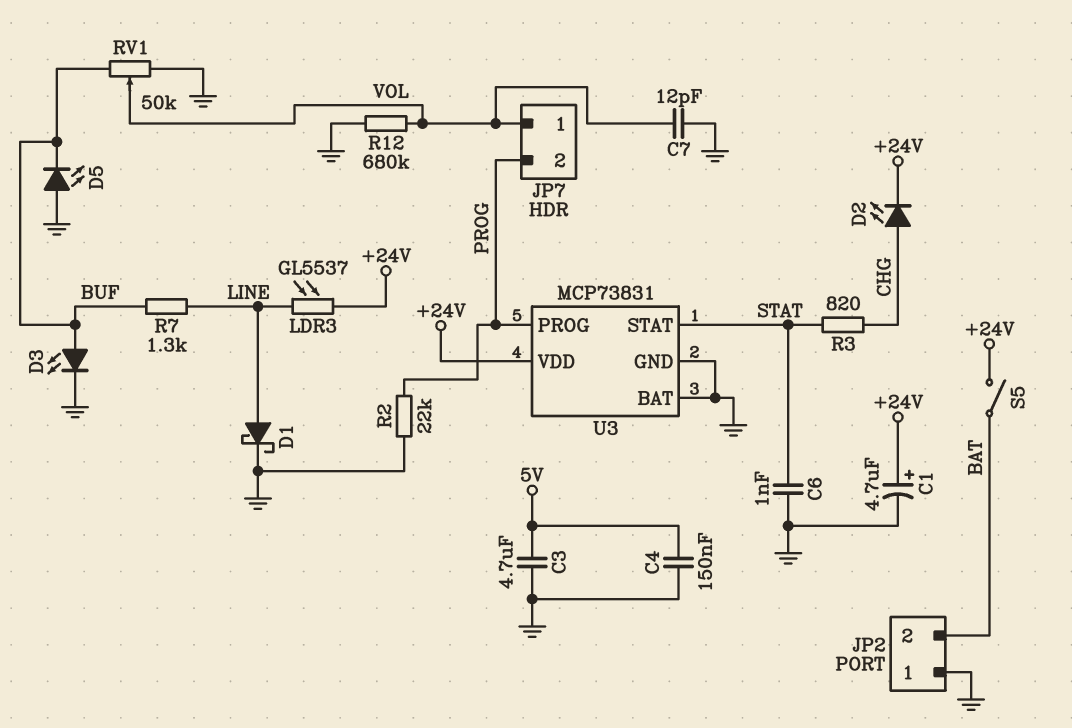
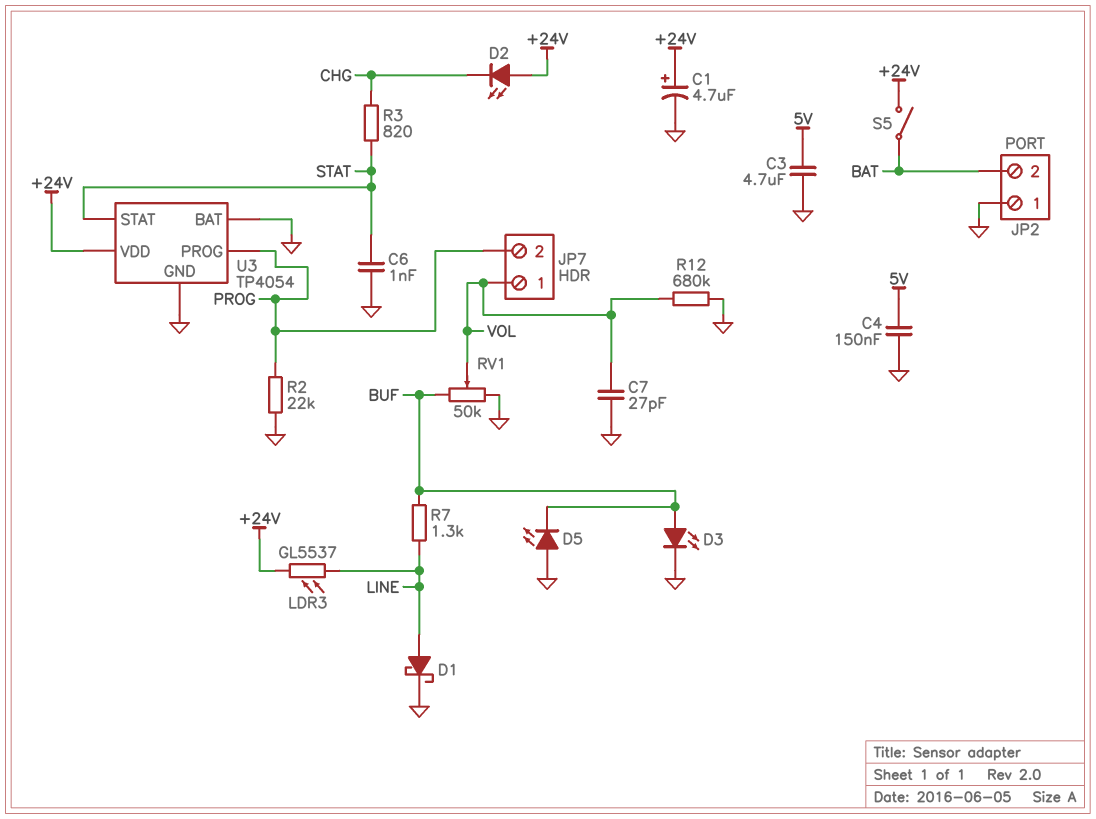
C7: 12pF (GND, VOL) -> 27pF (GND, VOL)
D2: LED (A CHG, K +24V) -> LED (A +24V, K CHG)
U3: MCP73831 -> TP4054

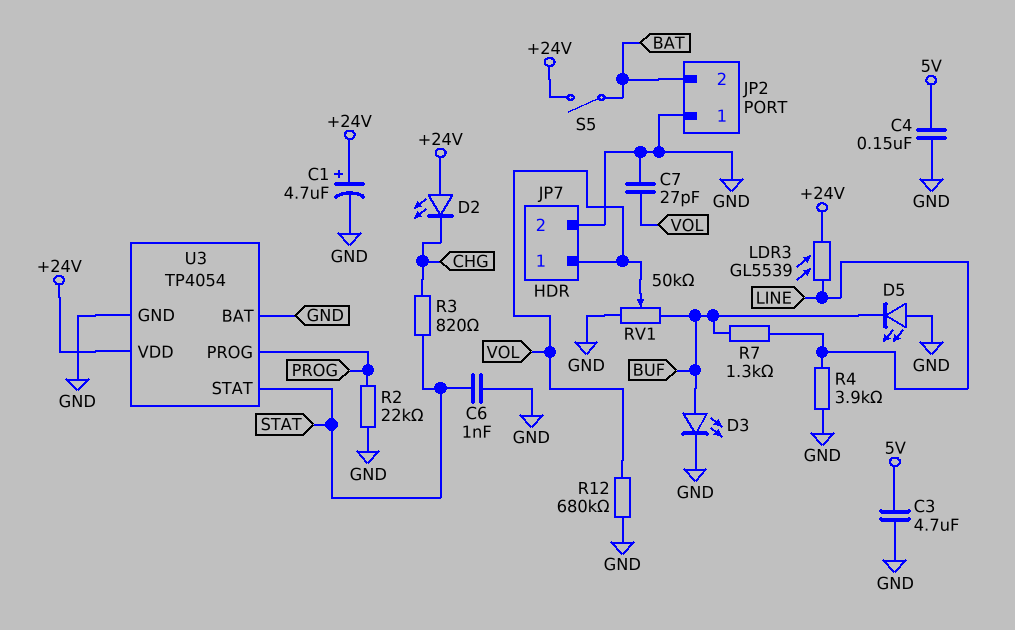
D1: schottky (A LINE, K GND) -> none
JP7 pin 2: PROG -> GND
LDR3: GL5537 (+24V, LINE) -> GL5539 (+24V, LINE)
R4: none -> 3.9k (GND, LINE)

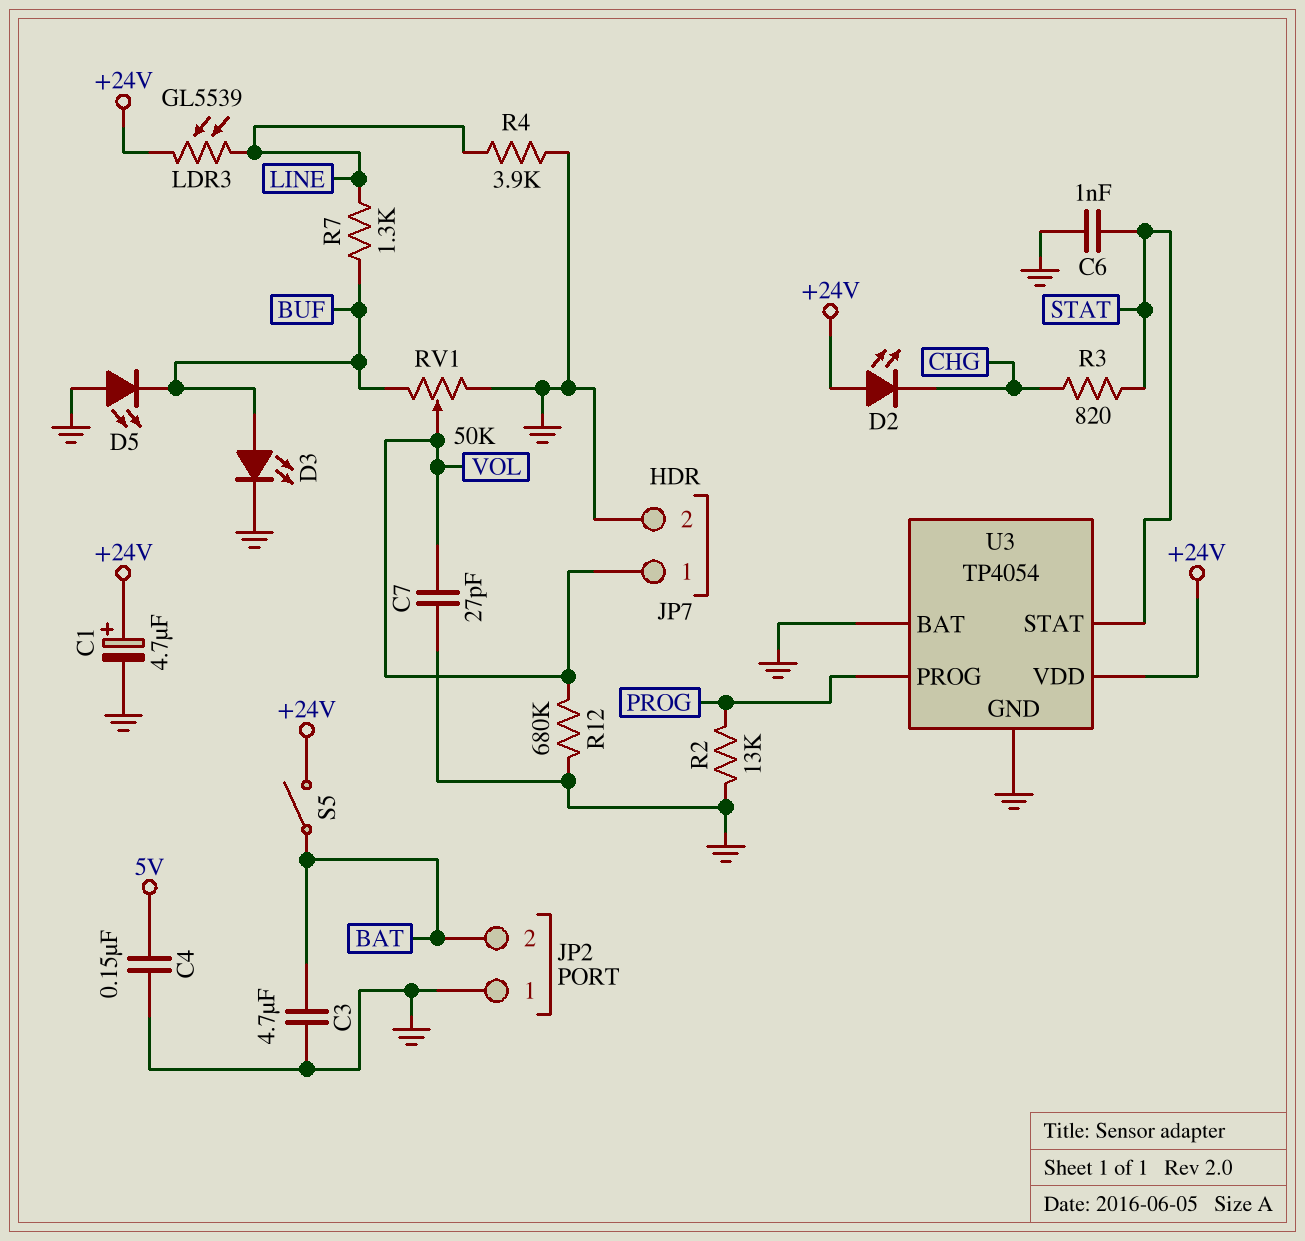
C3: 4.7uF (5V, GND) -> 4.7uF (BAT, GND)
R2: 22k (GND, PROG) -> 13k (GND, PROG)

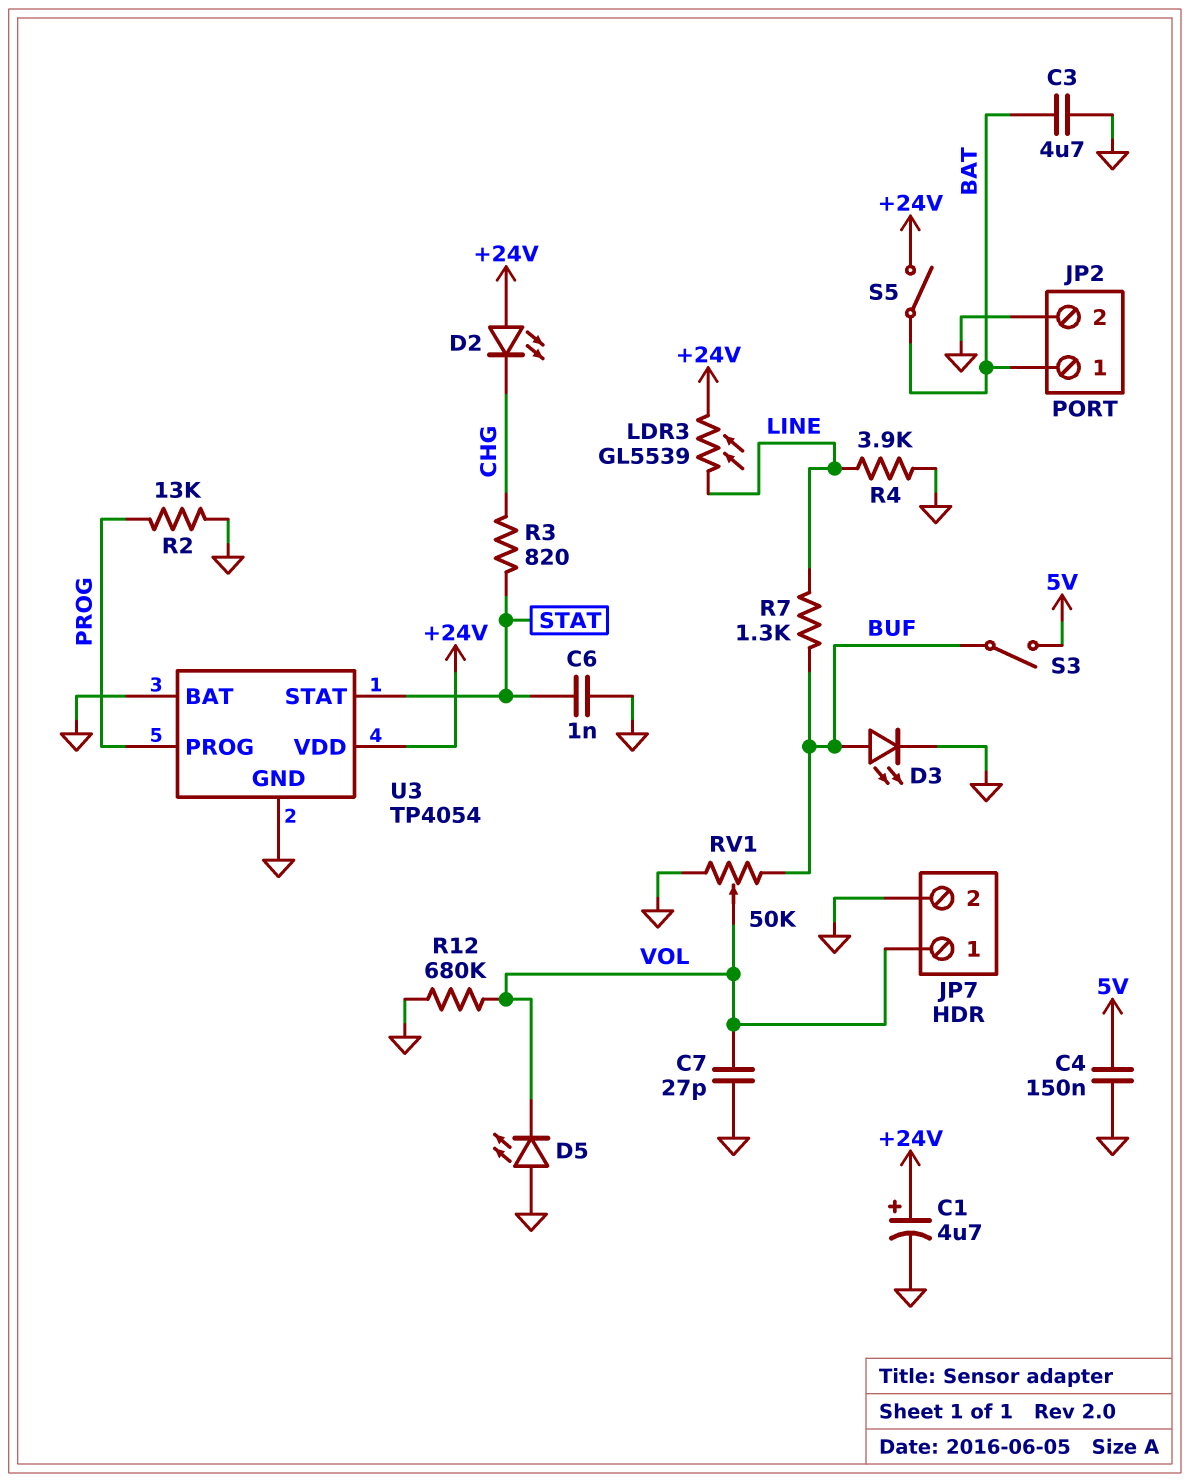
D5: LED (A GND, K BUF) -> LED (A GND, K VOL)
JP2 pin 1: GND -> BAT
JP2 pin 2: BAT -> GND
S3: none -> switch (5V, BUF)

